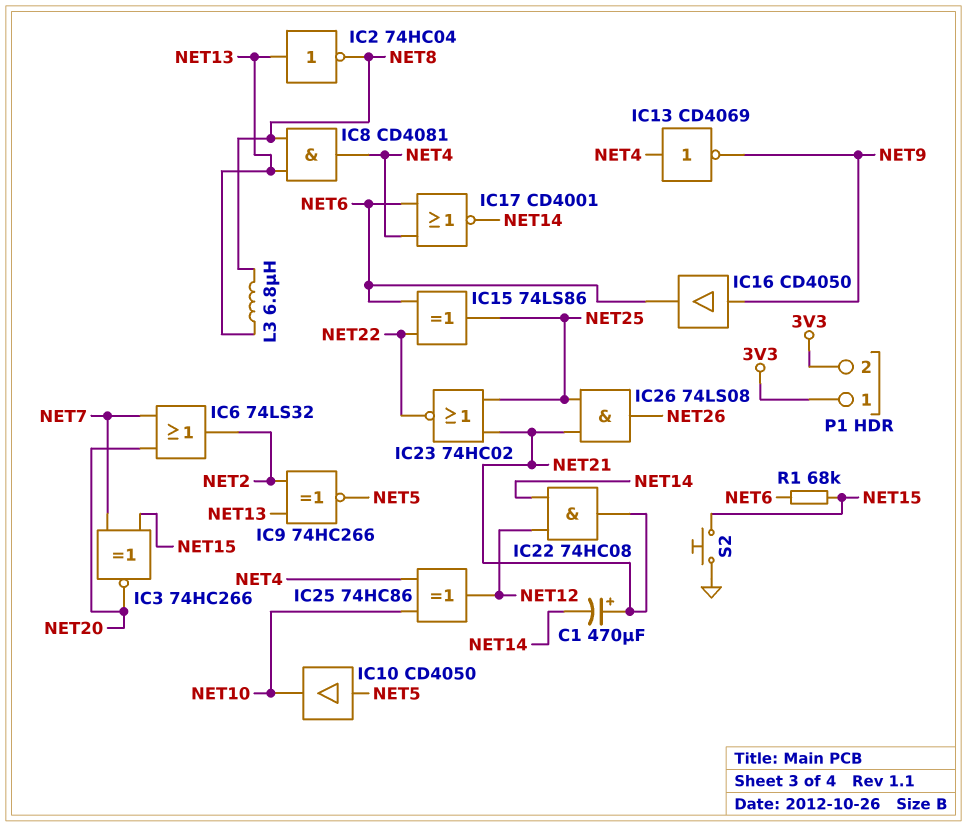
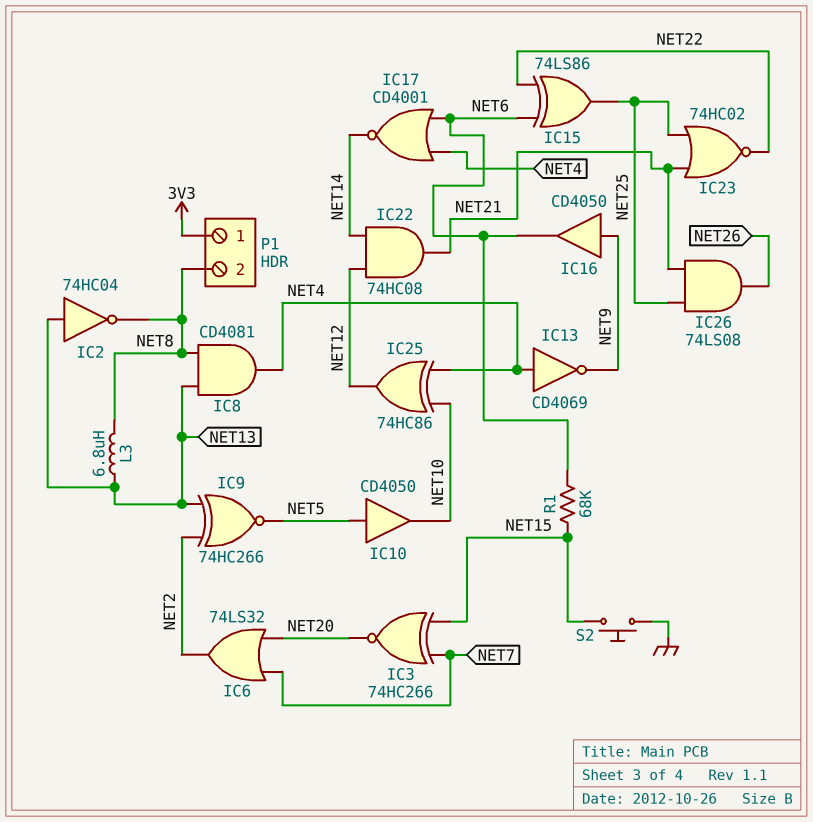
C1: 470uF (plus NET21, minus NET14) -> none
P1 pin 2: 3V3 -> NET8

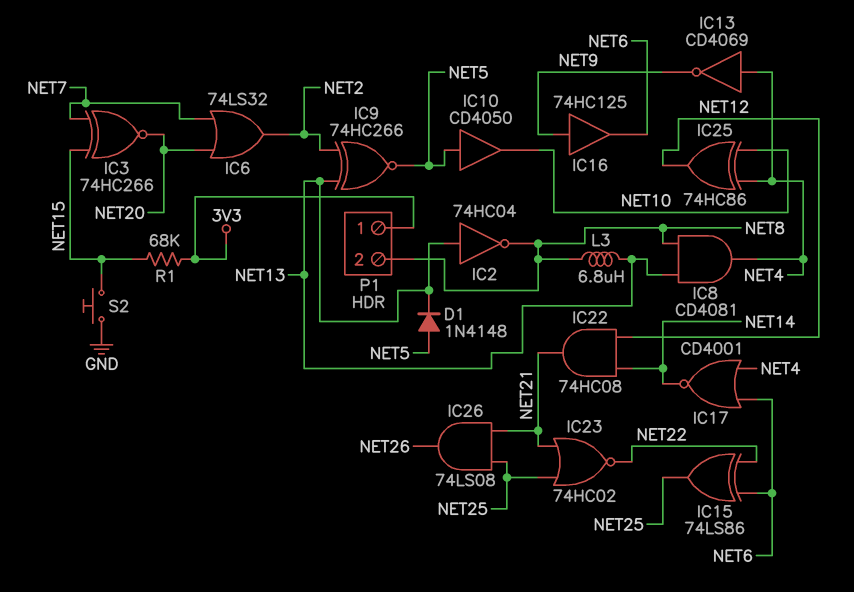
D1: none -> diode 1N4148 (A NET5, K NET13)
IC16: buffer CD4050 (in NET9, out NET6) -> buffer 74HC125 (in NET9, out NET6)
R1: 68k (NET6, NET15) -> 68k (3V3, NET15)

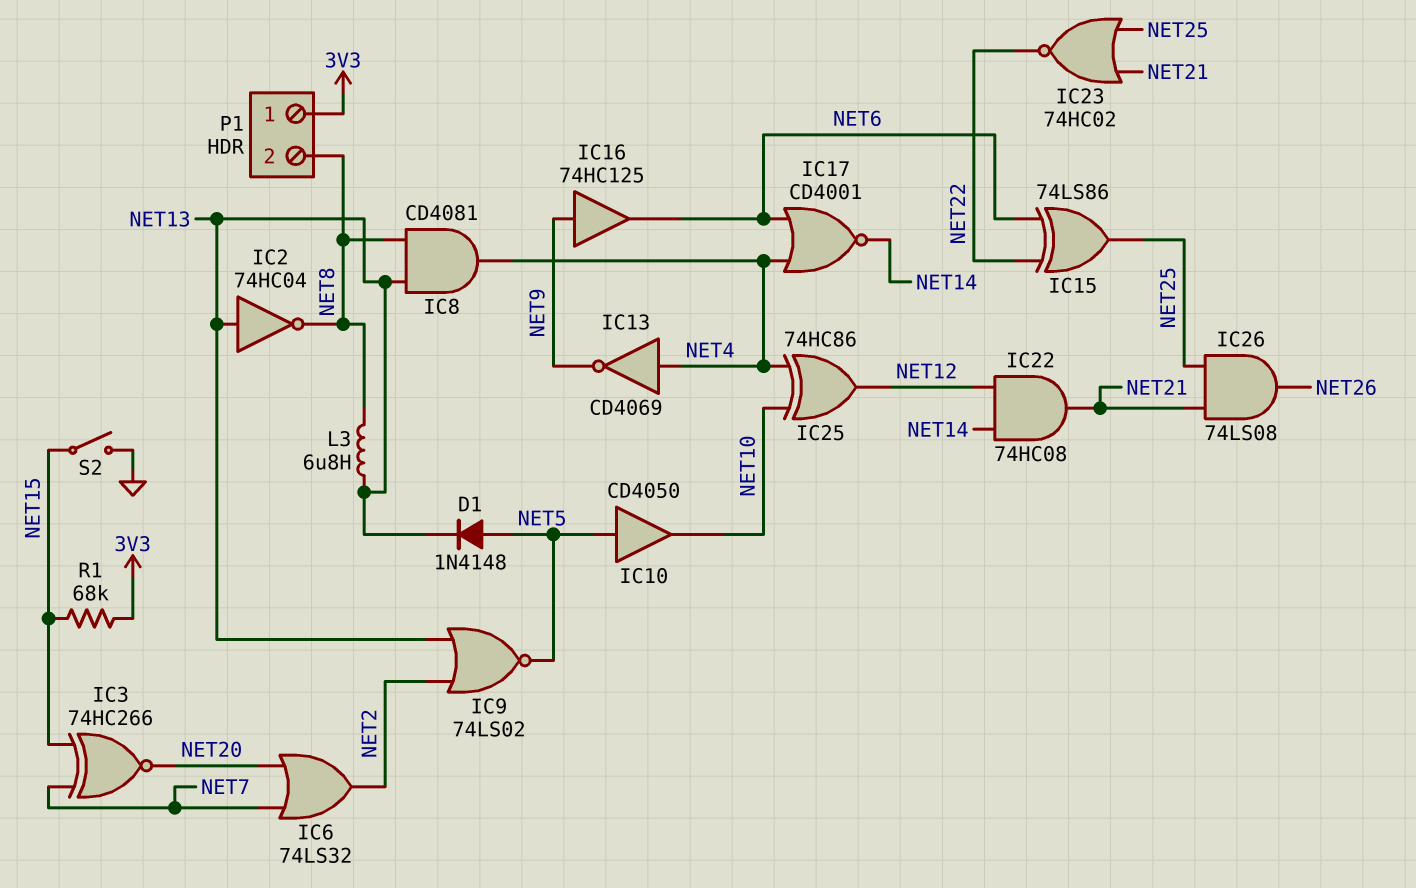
IC9: XNOR 74HC266 (in NET2, in NET13, out NET5) -> NOR 74LS02 (in NET2, in NET13, out NET5)
S2: button (GND, NET15) -> switch (GND, NET15)

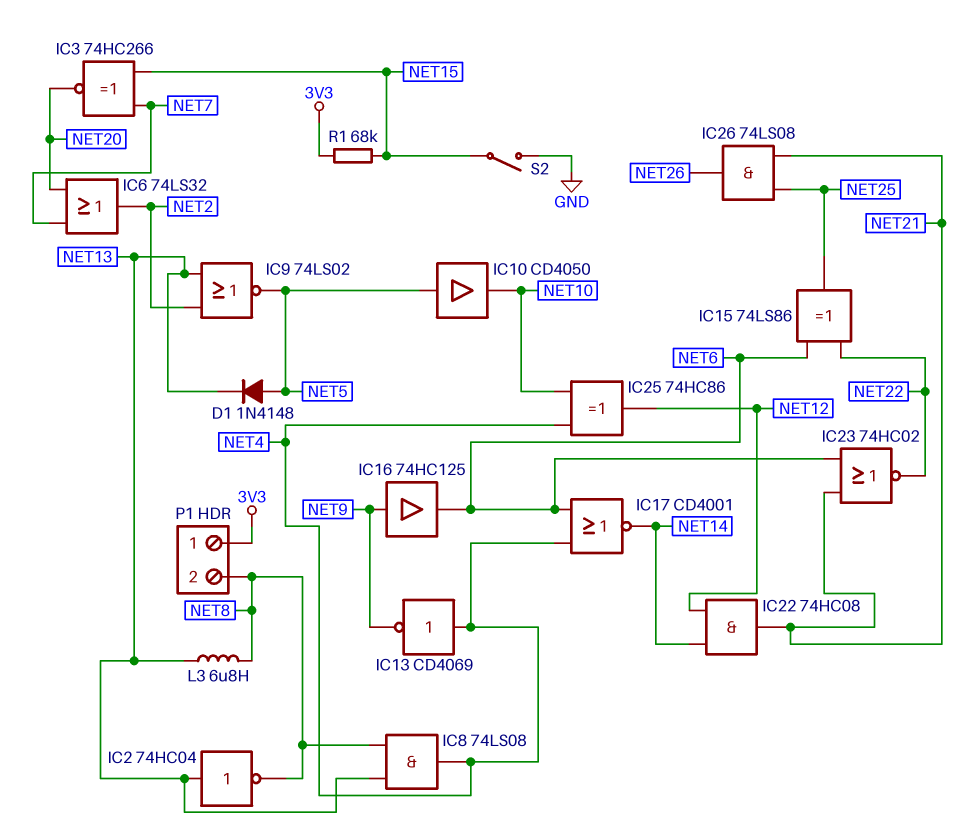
IC8: AND CD4081 (in NET8, in NET13, out NET4) -> AND 74LS08 (in NET8, in NET13, out NET4)
IC23: NOR 74HC02 (in NET21, in NET25, out NET22) -> NOR 74HC02 (in NET6, in NET21, out NET22)

